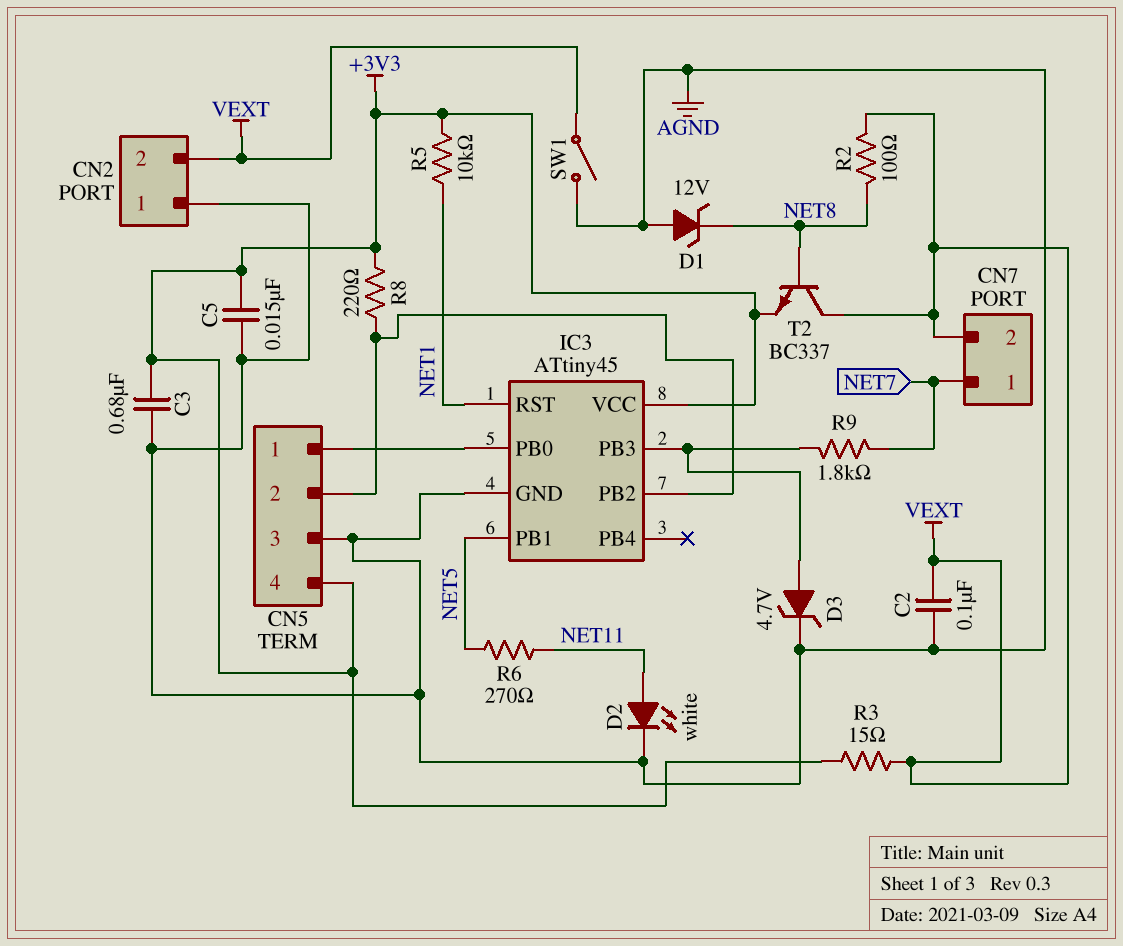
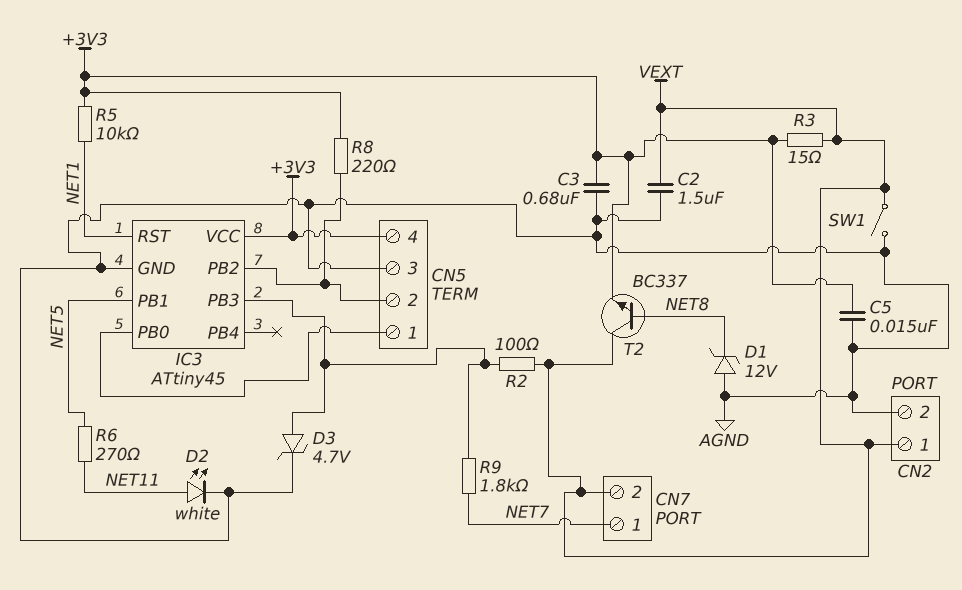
C2: 100nF (AGND, VEXT) -> 1.5uF (AGND, VEXT)
CN2 pin 1: AGND -> VEXT
CN2 pin 2: VEXT -> AGND
R2: 100 (NET8, VEXT) -> 100 (IC3/PB3, VEXT)

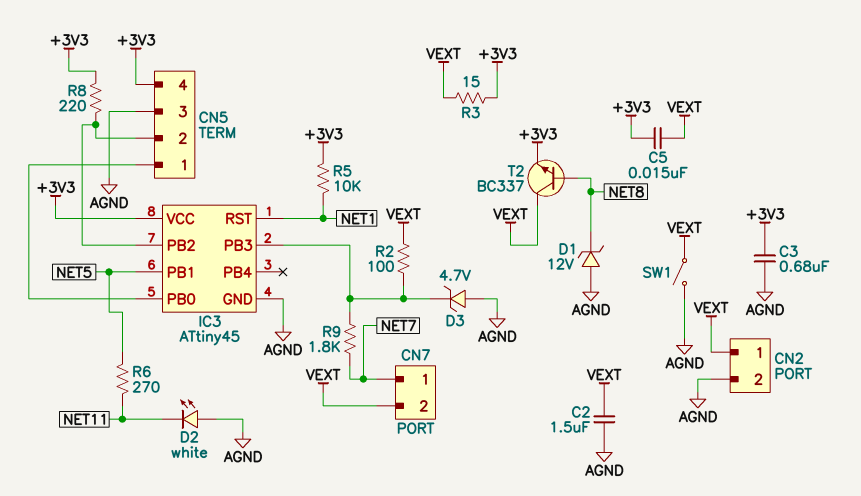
C5: 15nF (+3V3, AGND) -> 15nF (+3V3, VEXT)
D2: LED white (A NET11, K AGND) -> LED white (A AGND, K NET11)
D3: zener 4.7V (A IC3/PB3, K AGND) -> zener 4.7V (A AGND, K IC3/PB3)

